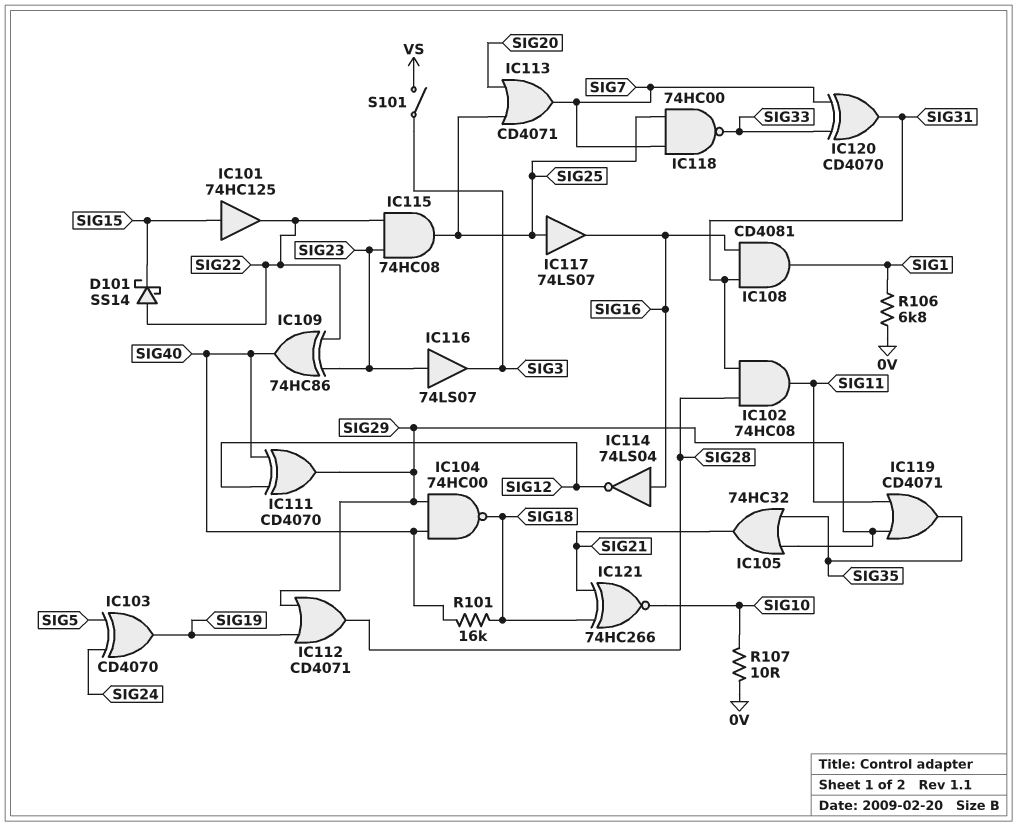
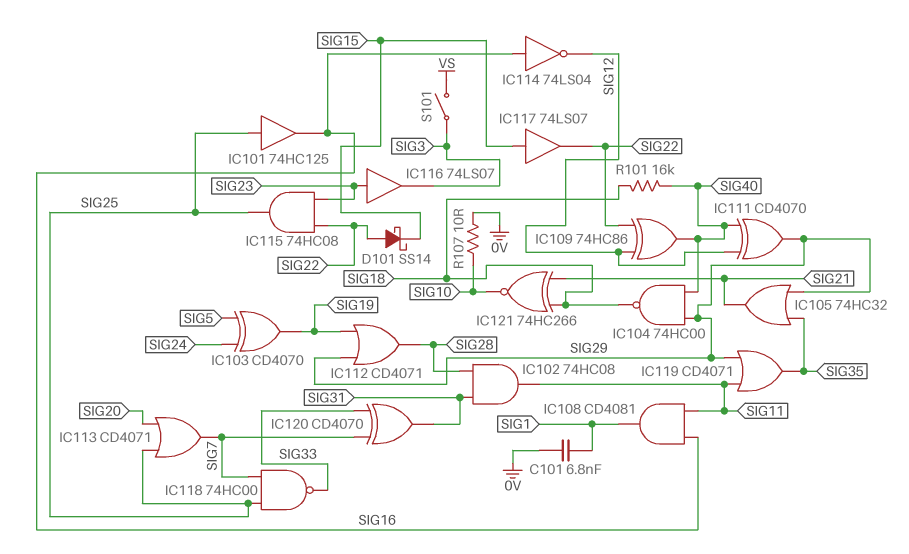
C101: none -> 6.8nF (0V, SIG1)
IC101: buffer 74HC125 (in SIG15, out SIG22) -> buffer 74HC125 (in SIG25, out SIG16)
IC108: AND CD4081 (in SIG16, in SIG31, out SIG1) -> AND CD4081 (in SIG11, in SIG16, out SIG1)
IC109: XOR 74HC86 (in SIG22, in SIG23, out SIG40) -> XOR 74HC86 (in SIG12, in SIG22, out SIG40)
IC117: buffer 74LS07 (in SIG25, out SIG16) -> buffer 74LS07 (in SIG15, out SIG22)
R106: 6.8k (0V, SIG1) -> none

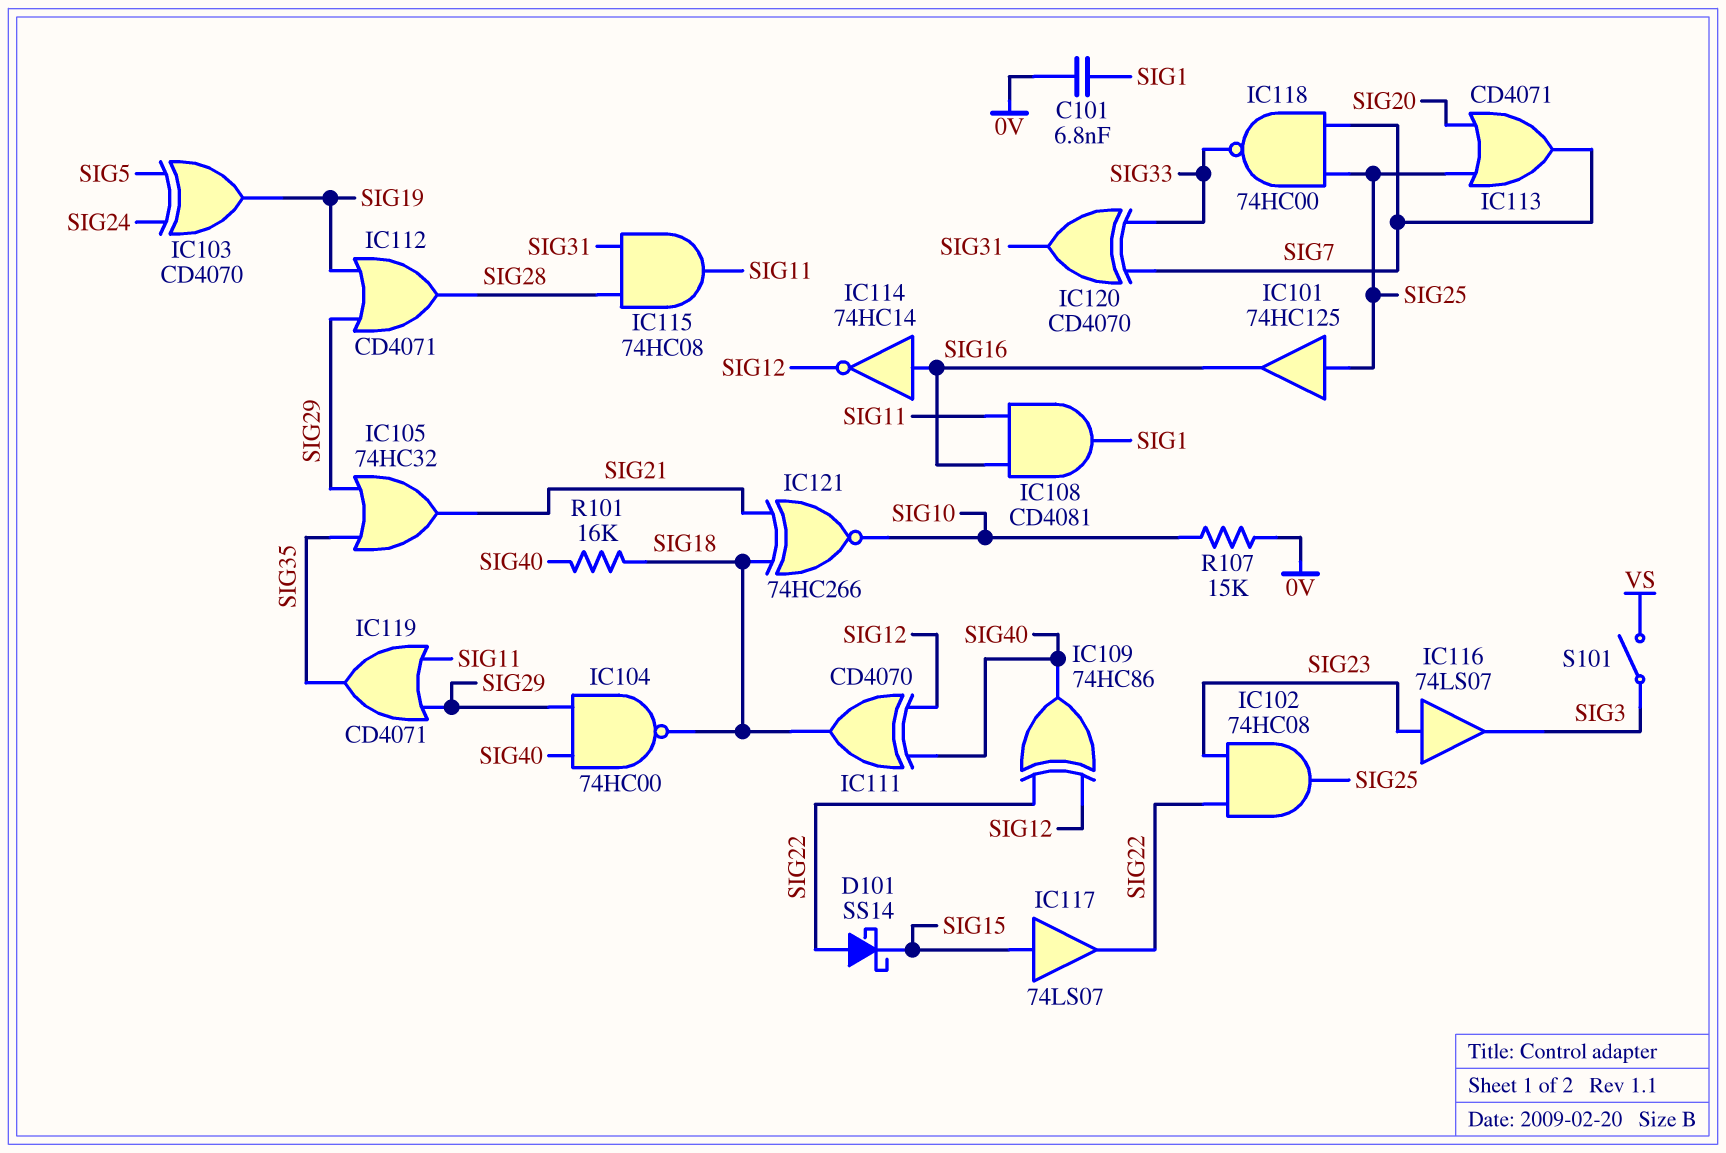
IC102: AND 74HC08 (in SIG28, in SIG31, out SIG11) -> AND 74HC08 (in SIG22, in SIG23, out SIG25)
IC111: XOR CD4070 (in SIG12, in SIG40, out SIG29) -> XOR CD4070 (in SIG12, in SIG40, out SIG18)
IC114: NOT 74LS04 (in SIG16, out SIG12) -> NOT 74HC14 (in SIG16, out SIG12)
IC115: AND 74HC08 (in SIG22, in SIG23, out SIG25) -> AND 74HC08 (in SIG28, in SIG31, out SIG11)
R107: 10 (0V, SIG10) -> 15k (0V, SIG10)

